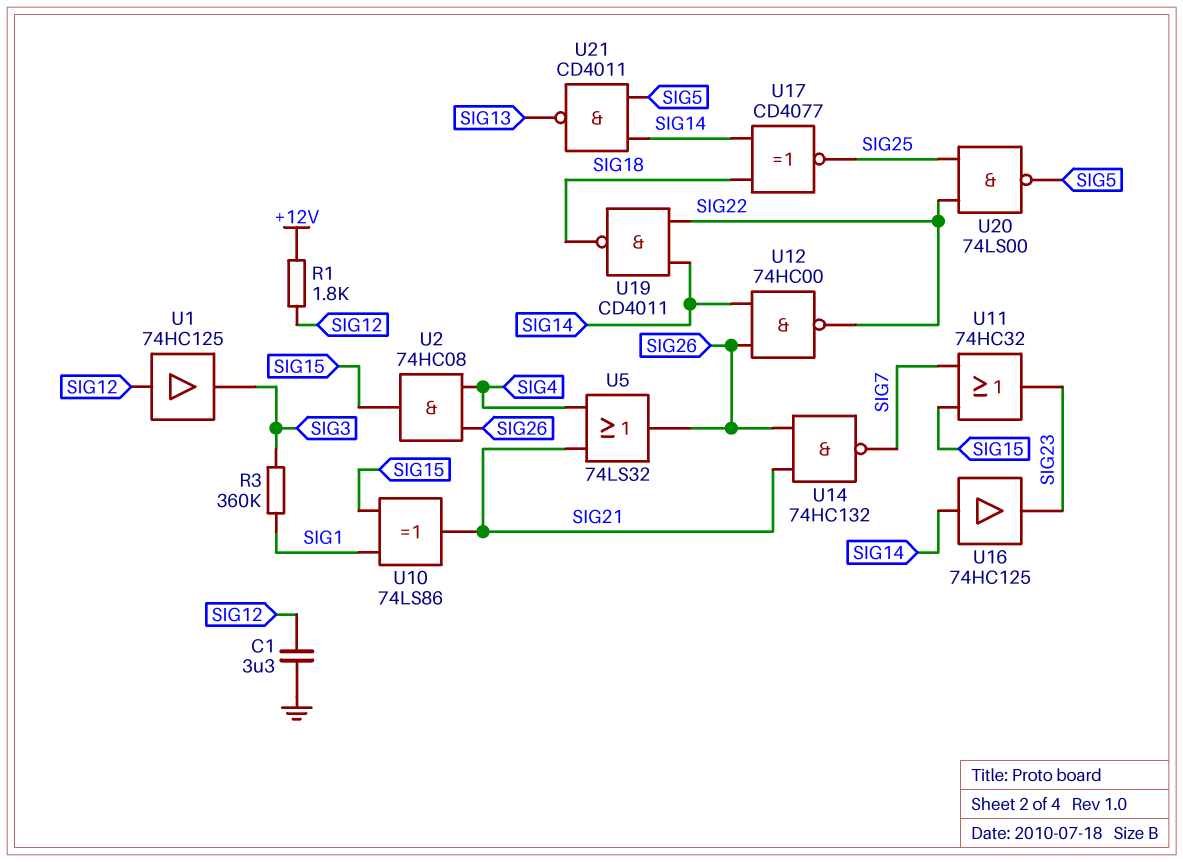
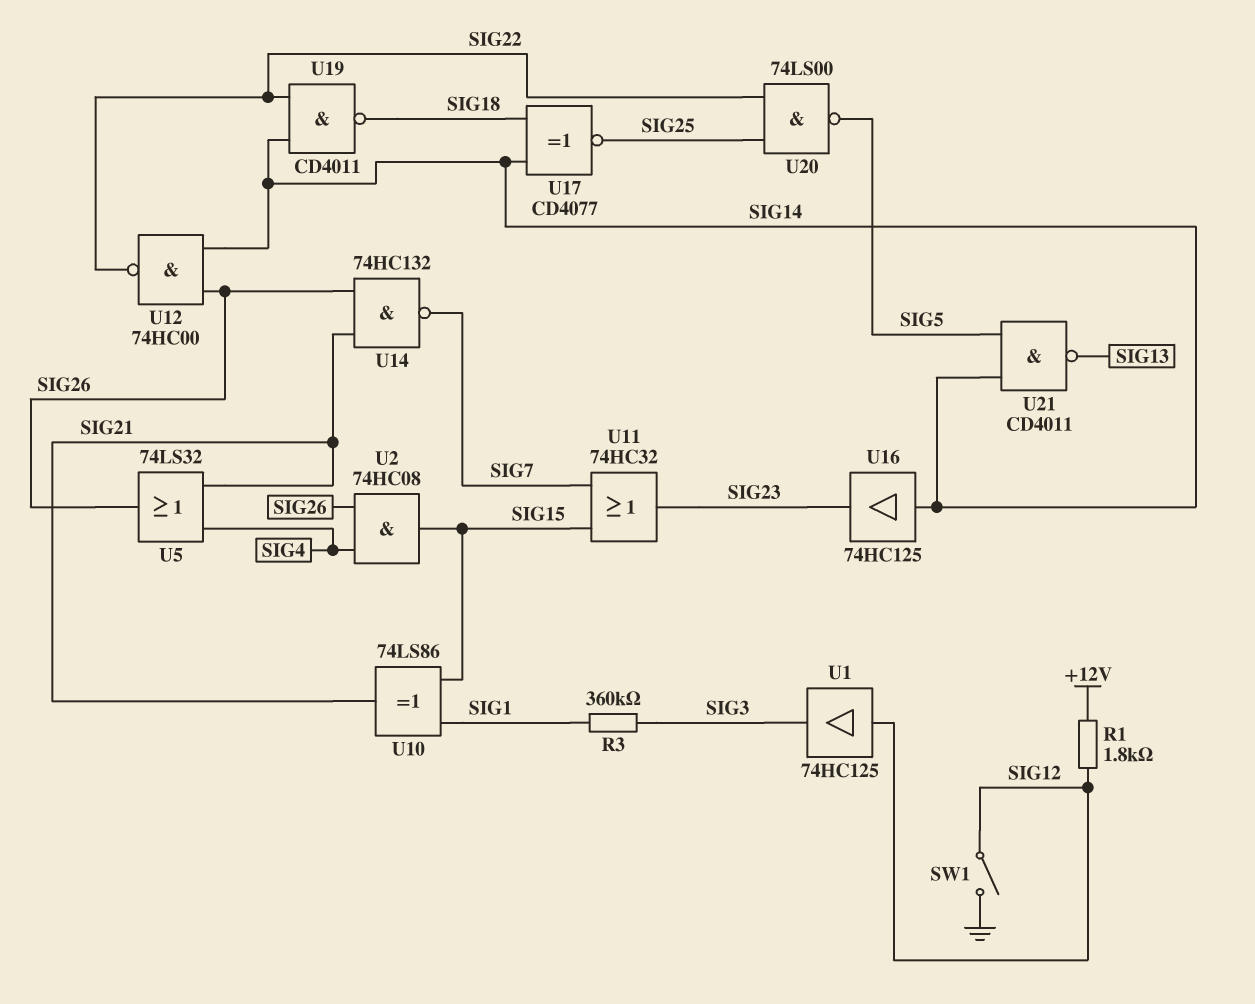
C1: 3.3uF (GND, SIG12) -> none
SW1: none -> switch (GND, SIG12)

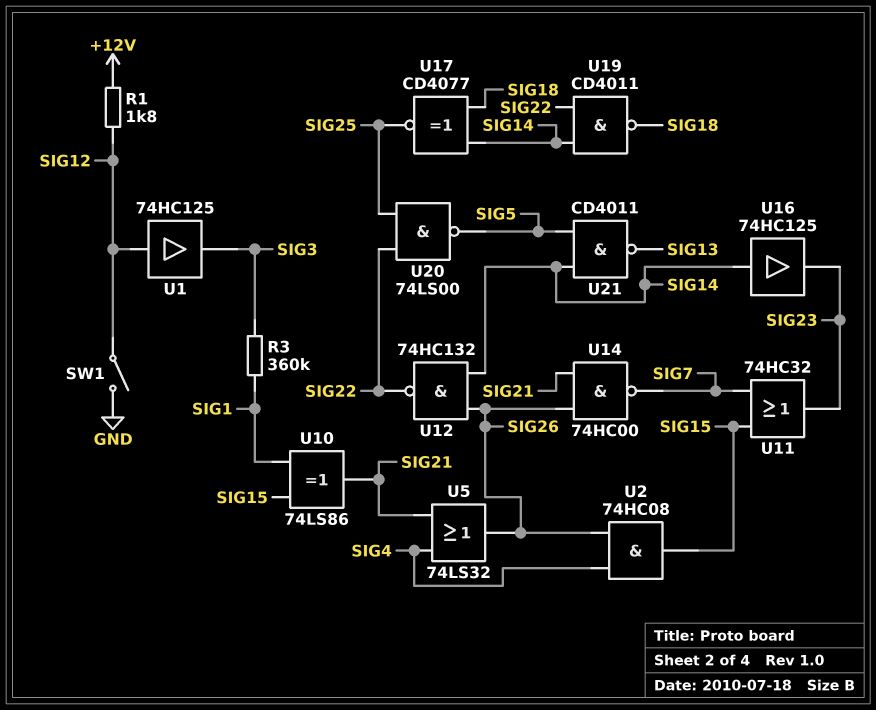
U12: NAND 74HC00 (in SIG14, in SIG26, out SIG22) -> NAND 74HC132 (in SIG14, in SIG26, out SIG22)
U14: NAND 74HC132 (in SIG21, in SIG26, out SIG7) -> NAND 74HC00 (in SIG21, in SIG26, out SIG7)

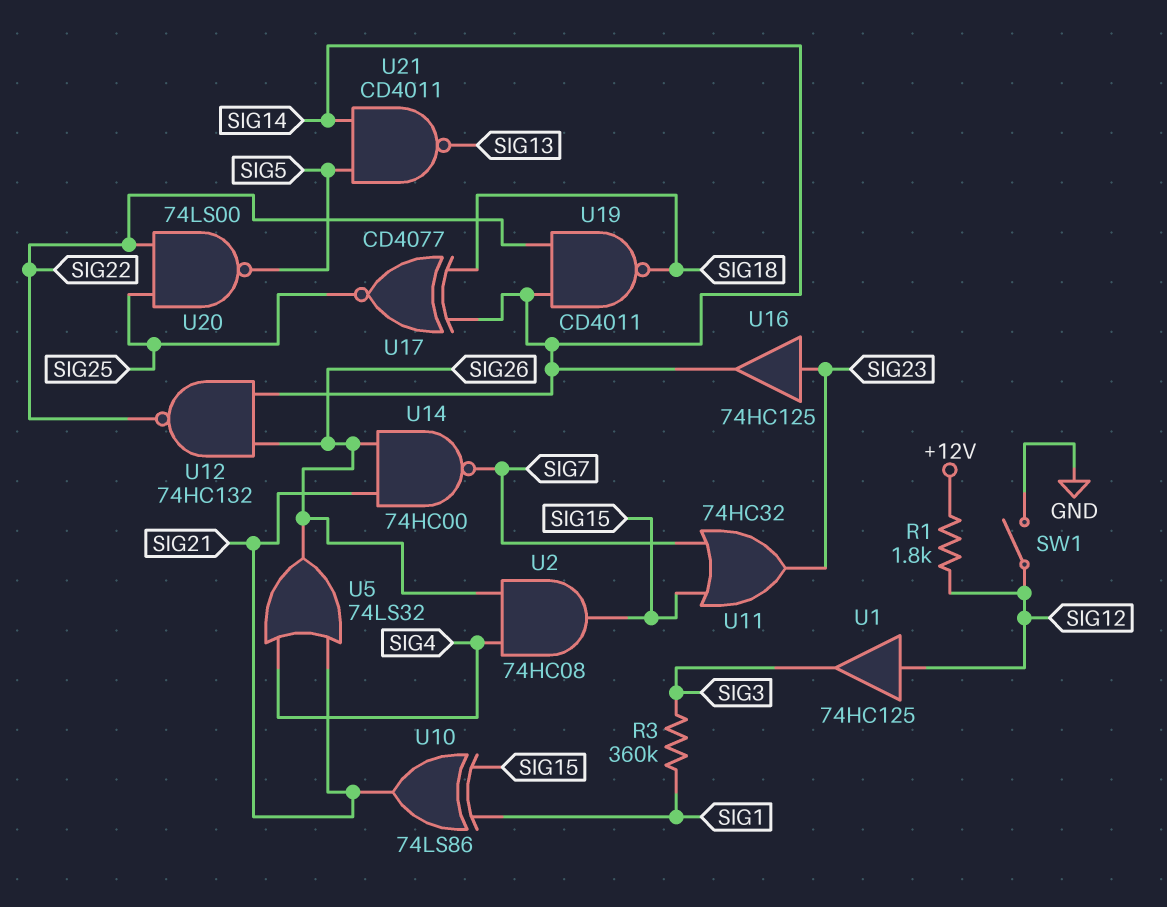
U16: buffer 74HC125 (in SIG14, out SIG23) -> buffer 74HC125 (in SIG23, out SIG14)

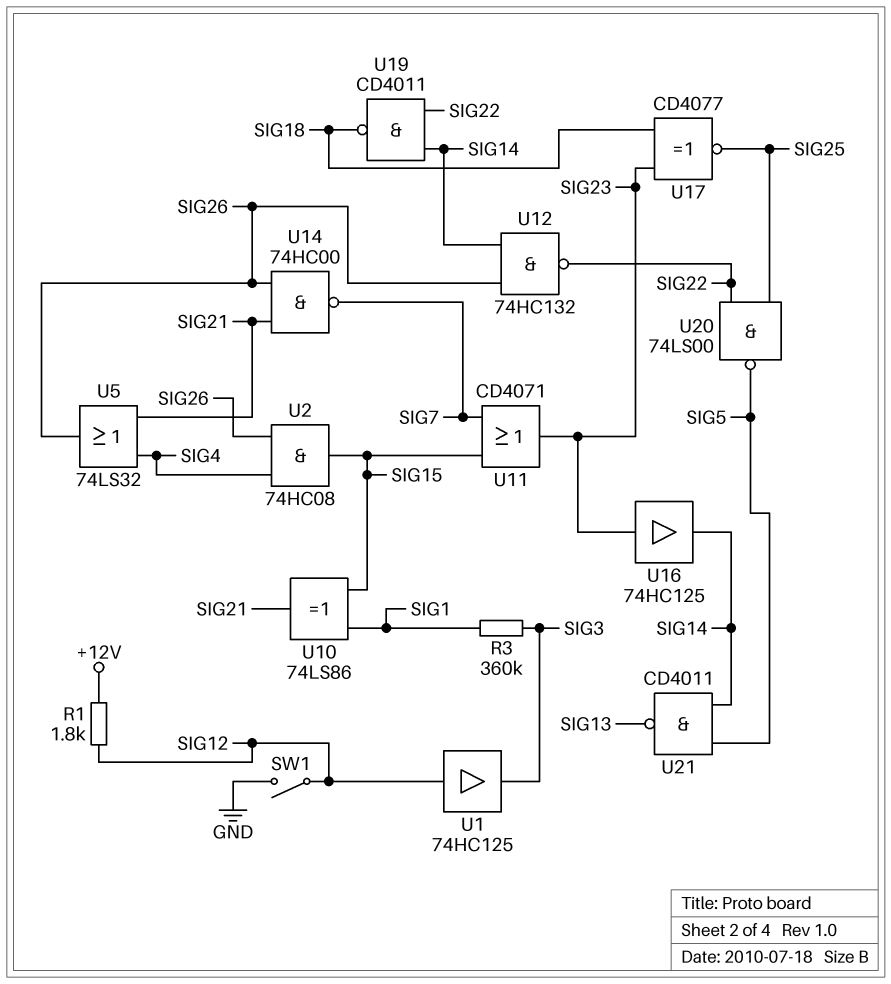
U11: OR 74HC32 (in SIG7, in SIG15, out SIG23) -> OR CD4071 (in SIG7, in SIG15, out SIG23)
U17: XNOR CD4077 (in SIG14, in SIG18, out SIG25) -> XNOR CD4077 (in SIG18, in SIG23, out SIG25)

